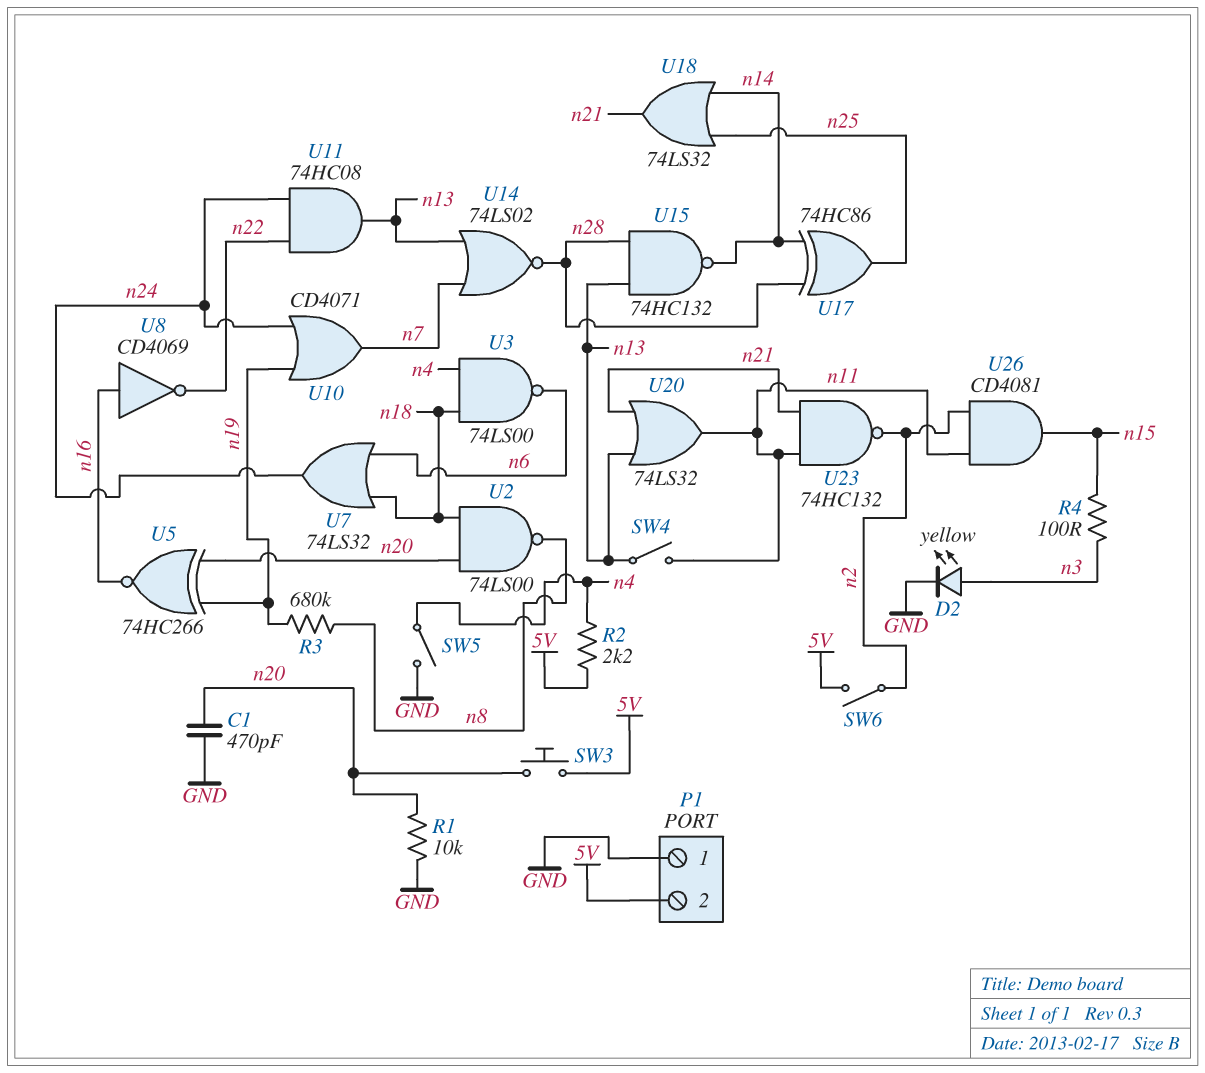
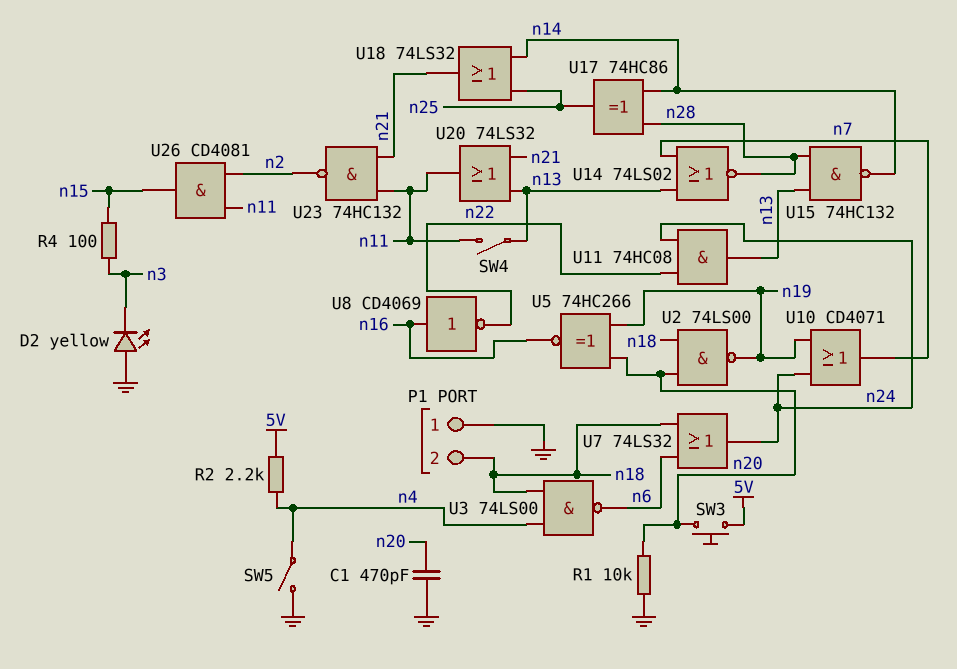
D2: LED yellow (A n3, K GND) -> LED yellow (A GND, K n3)
P1 pin 2: 5V -> n18
R3: 680k (n8, n19) -> none
SW6: switch (5V, n2) -> none
U2: NAND 74LS00 (in n18, in n20, out n8) -> NAND 74LS00 (in n18, in n20, out n19)

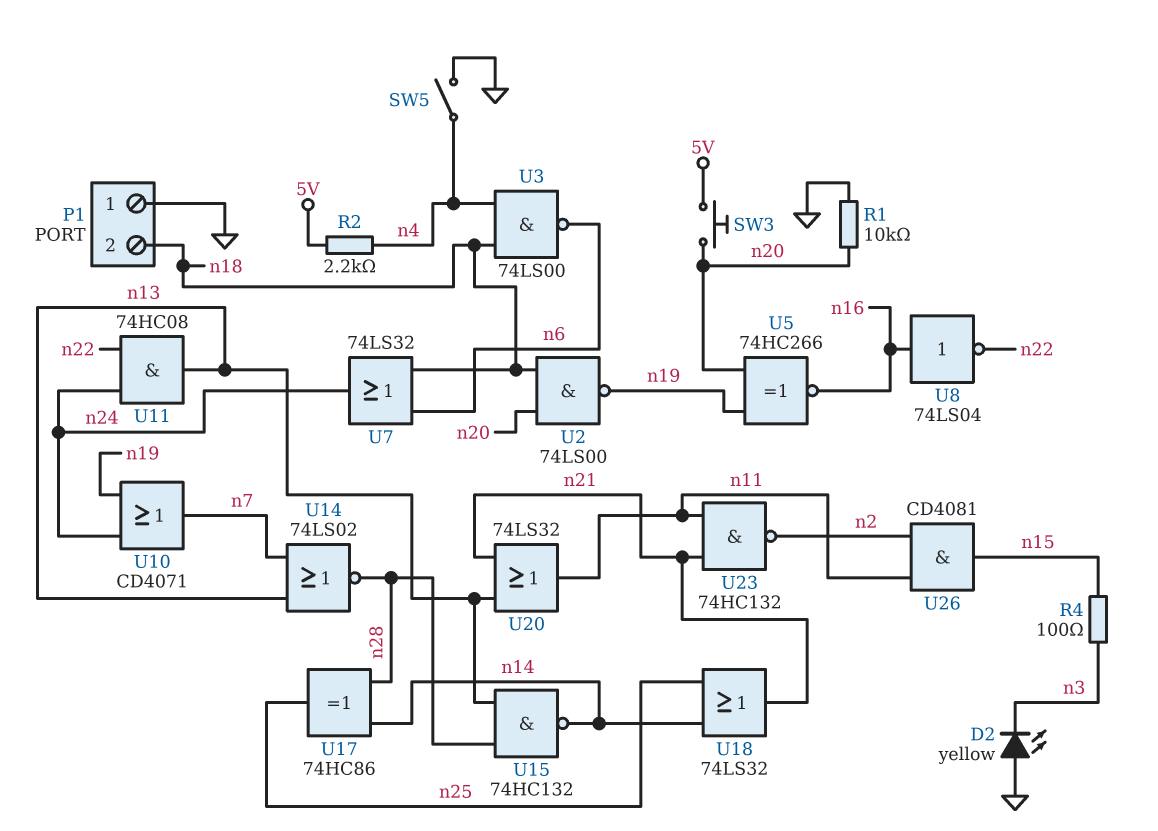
C1: 470pF (GND, n20) -> none
SW4: switch (n11, n13) -> none
U8: NOT CD4069 (in n16, out n22) -> NOT 74LS04 (in n16, out n22)

